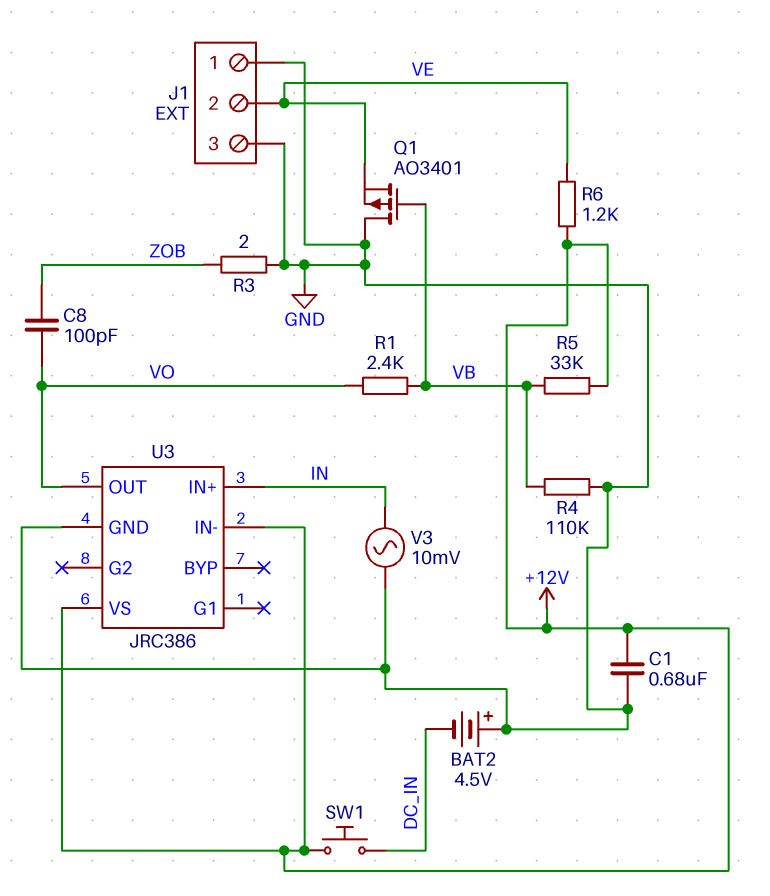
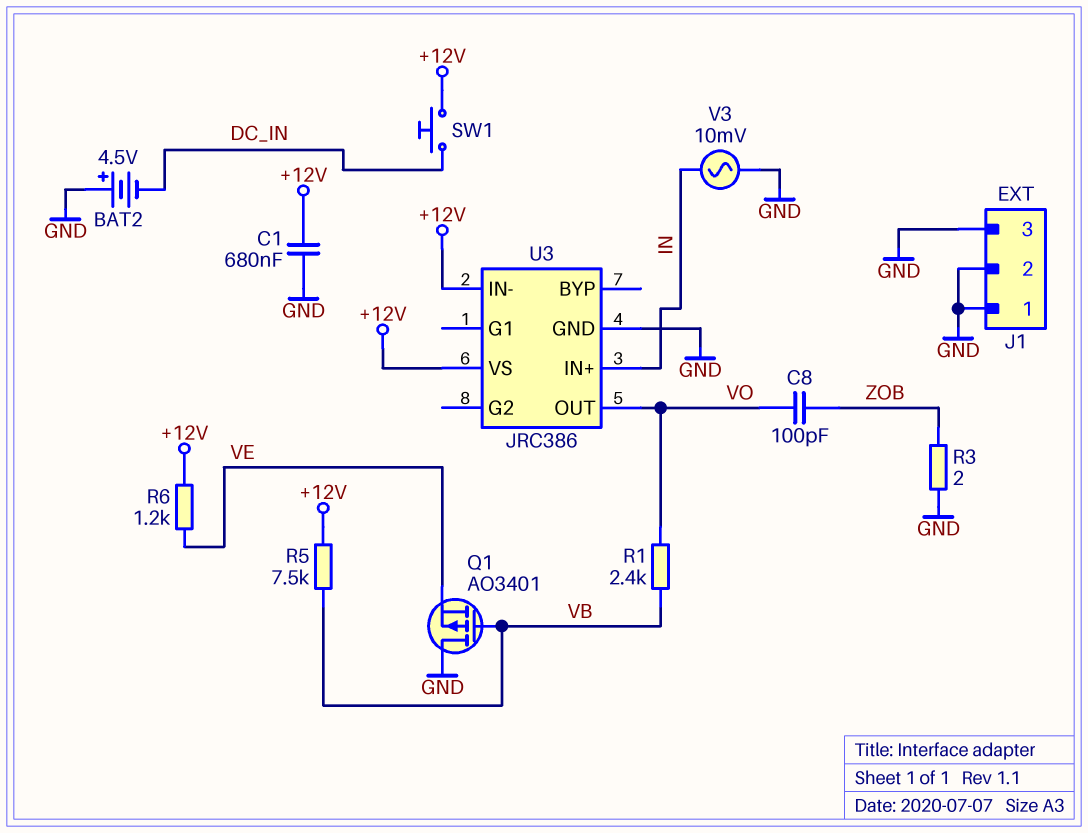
J1 pin 2: VE -> GND
R4: 110k (GND, VB) -> none
R5: 33k (+12V, VB) -> 7.5k (+12V, VB)

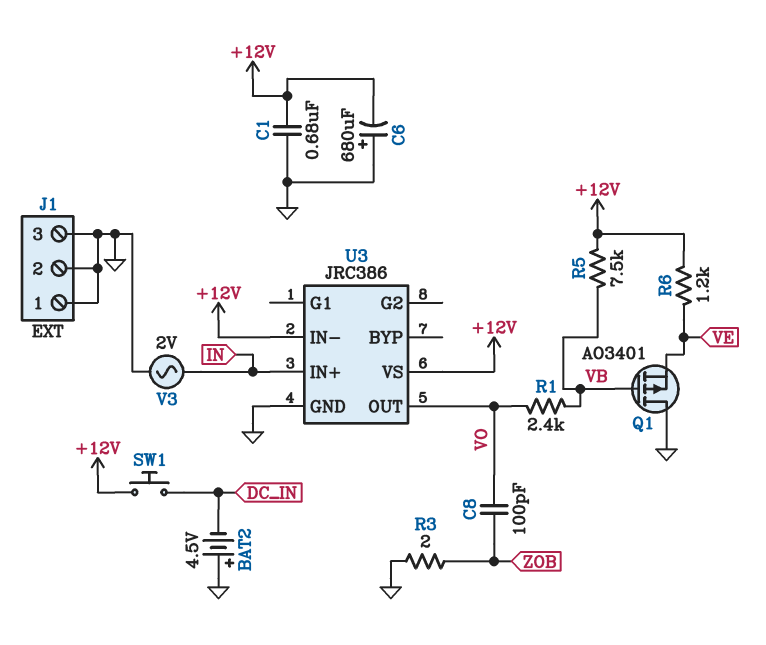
C6: none -> 680uF (plus GND, minus +12V)
V3: AC 10mV (GND, IN) -> AC 2V (GND, IN)

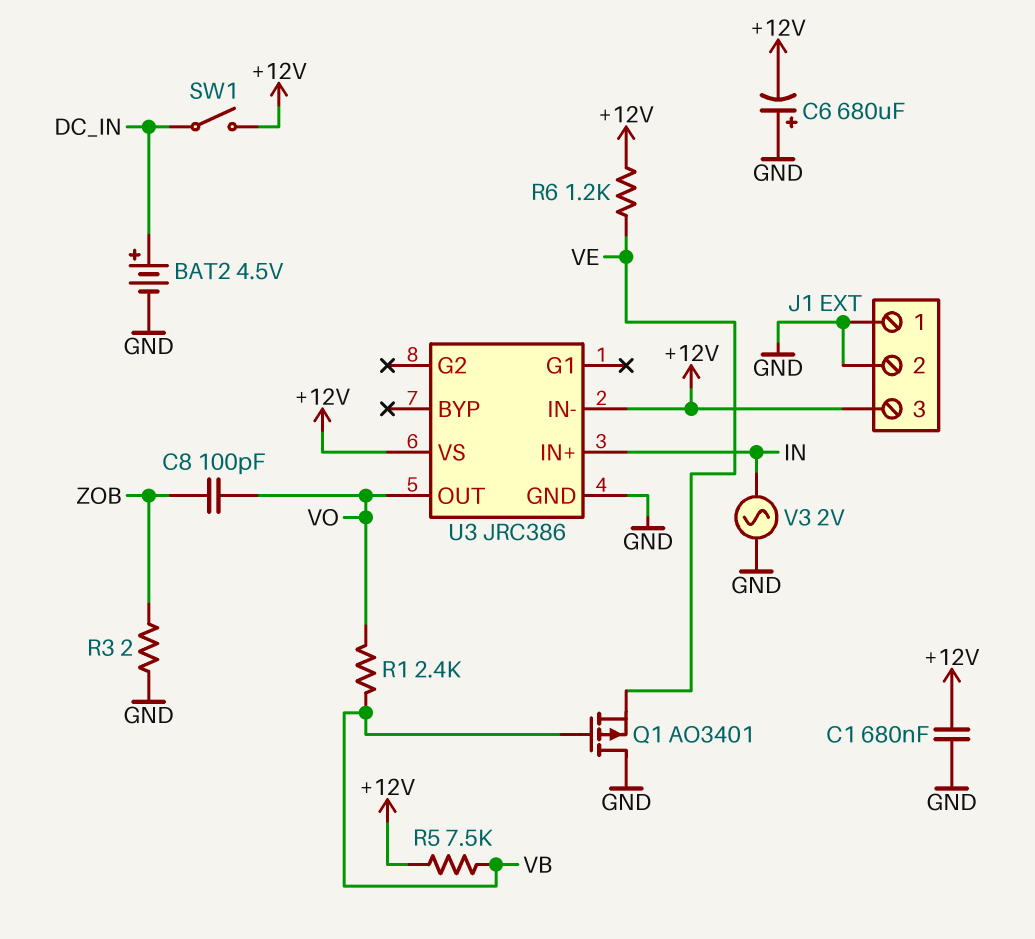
BAT2: 4.5V (plus GND, minus DC_IN) -> 4.5V (plus DC_IN, minus GND)
J1 pin 3: GND -> +12V
SW1: button (+12V, DC_IN) -> switch (+12V, DC_IN)

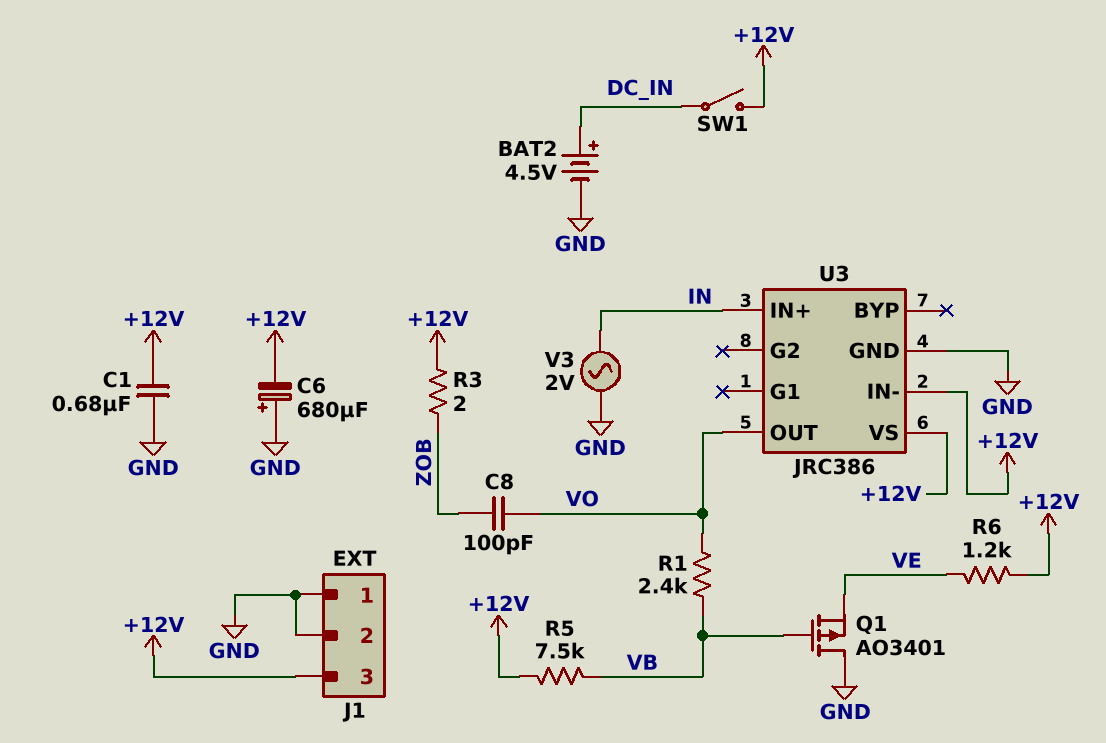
R3: 2 (GND, ZOB) -> 2 (+12V, ZOB)

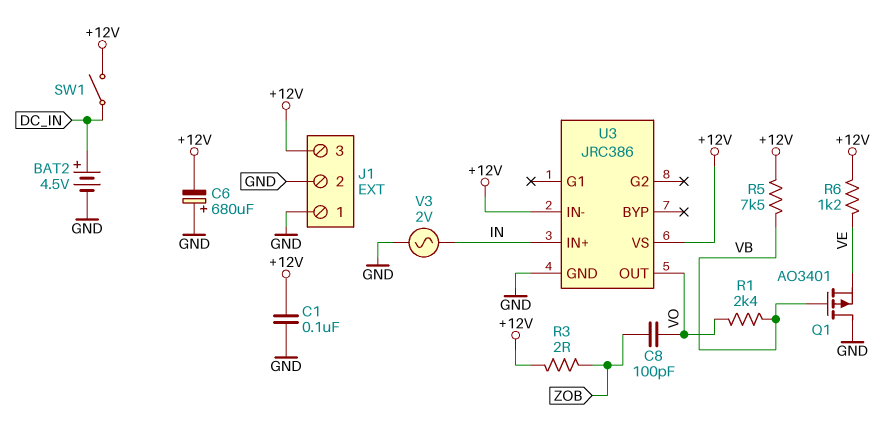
C1: 680nF (+12V, GND) -> 100nF (+12V, GND)

